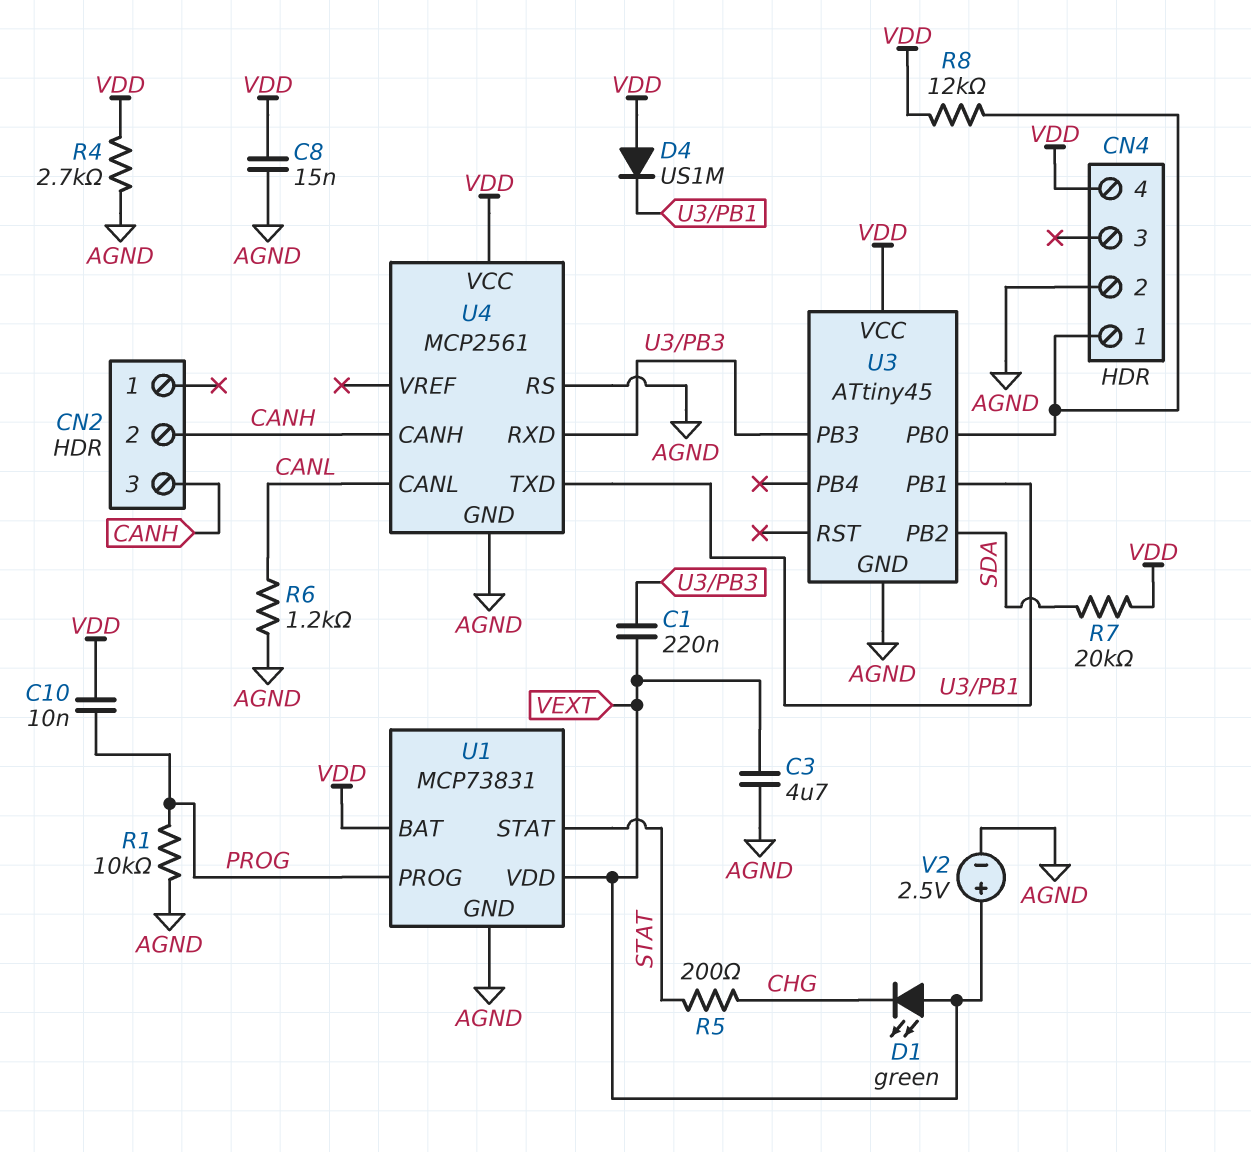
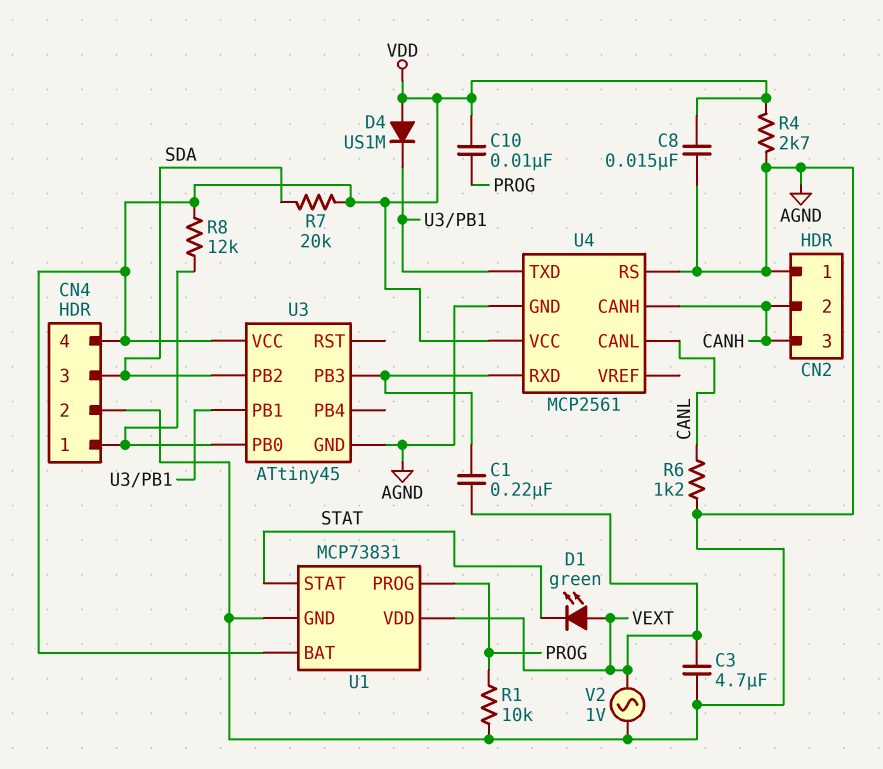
CN2 pin 1: none -> AGND
CN4 pin 3: none -> SDA
D1: LED green (A VEXT, K CHG) -> LED green (A VEXT, K STAT)
R5: 200 (CHG, STAT) -> none
V2: 2.5V (plus VEXT, minus AGND) -> AC 1V (AGND, VEXT)

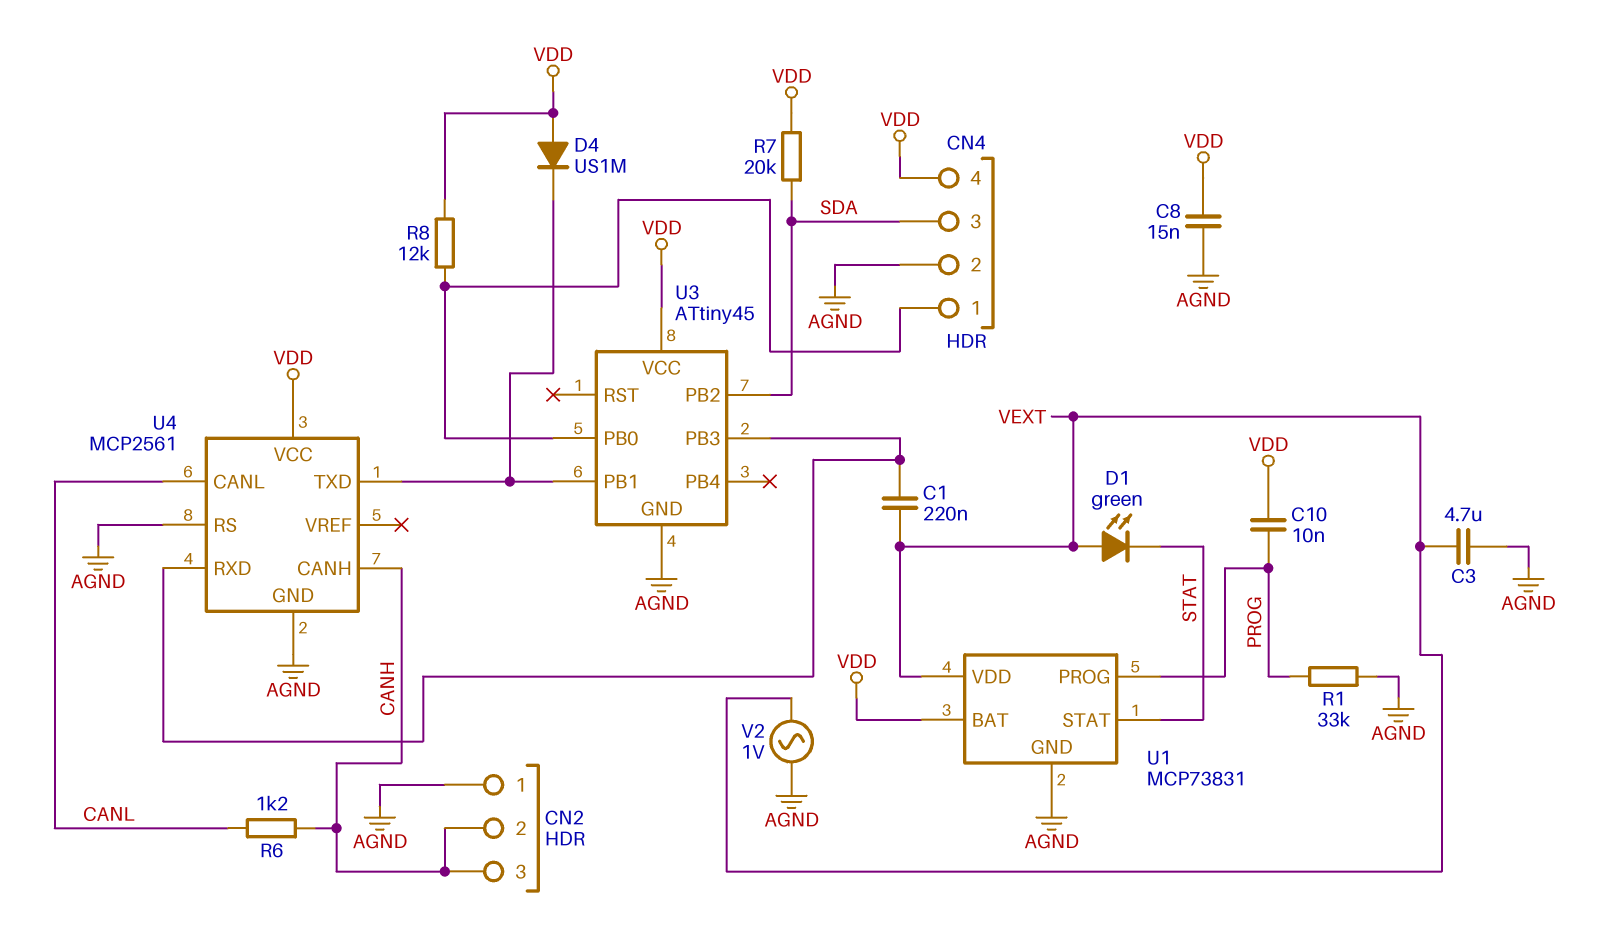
R1: 10k (AGND, PROG) -> 33k (AGND, PROG)
R4: 2.7k (AGND, VDD) -> none
R6: 1.2k (AGND, CANL) -> 1.2k (CANH, CANL)

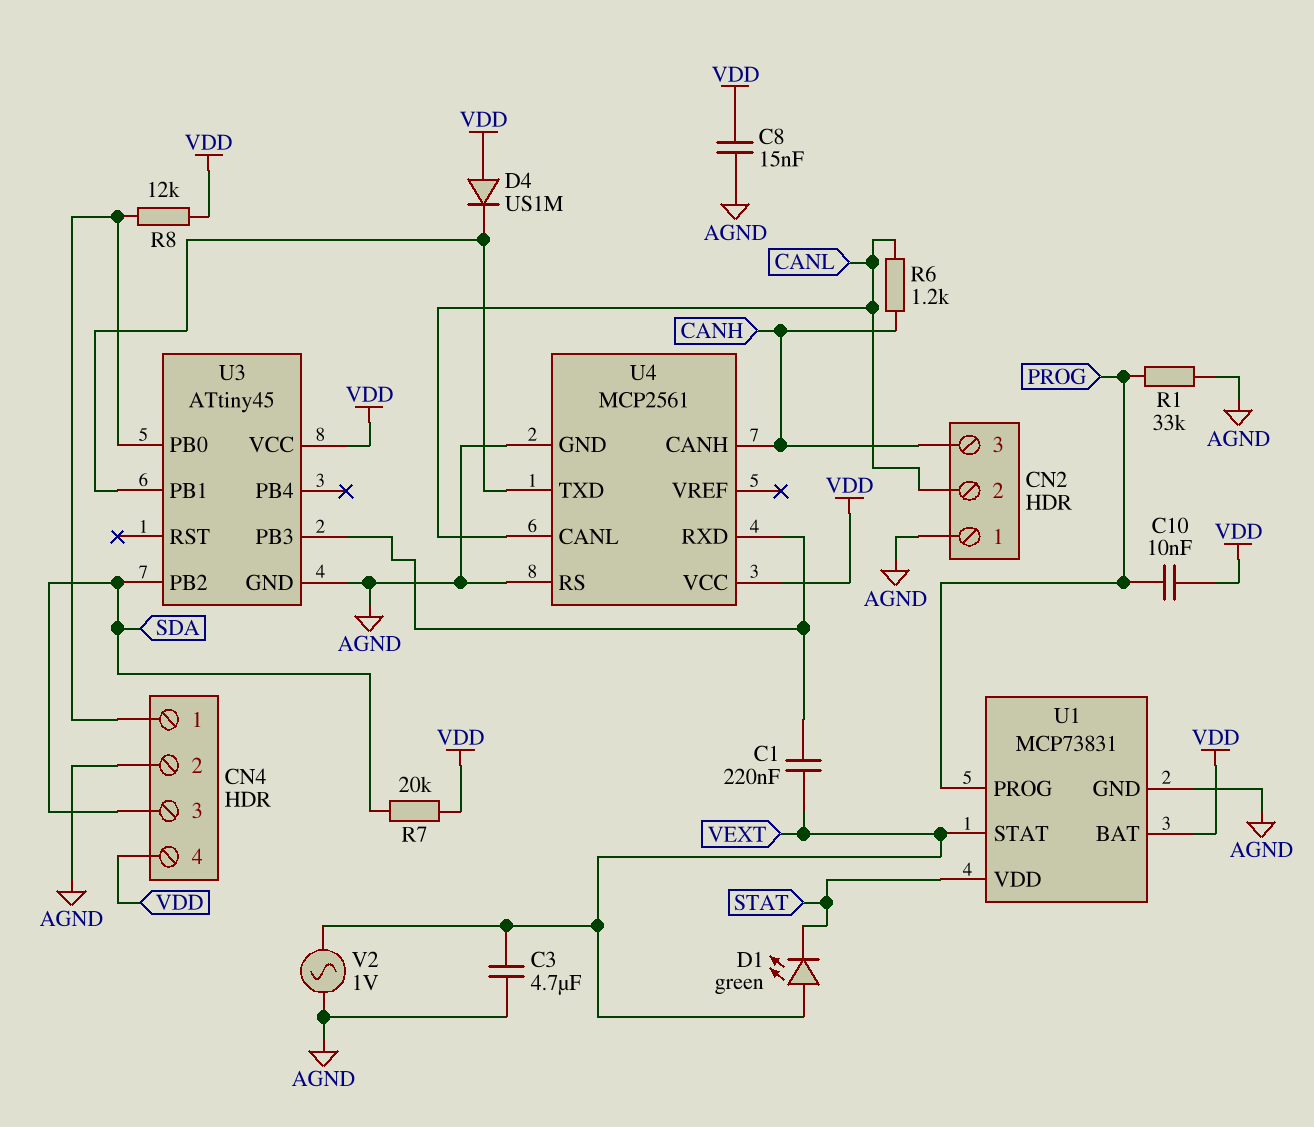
CN2 pin 2: CANH -> CANL
U1 pin STAT: STAT -> VEXT
U1 pin VDD: VEXT -> STAT

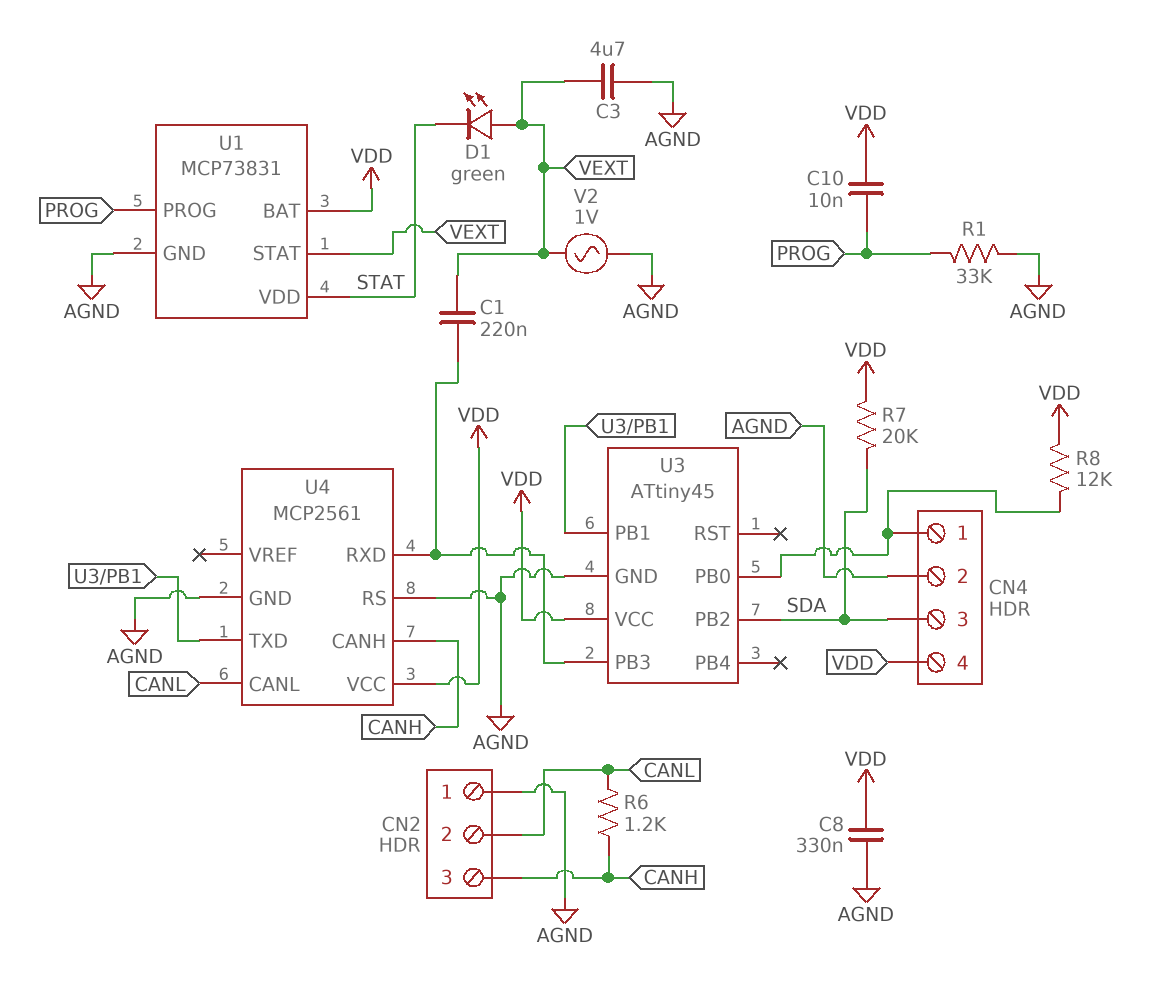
C8: 15nF (AGND, VDD) -> 330nF (AGND, VDD)
D4: diode US1M (A VDD, K U3/PB1) -> none

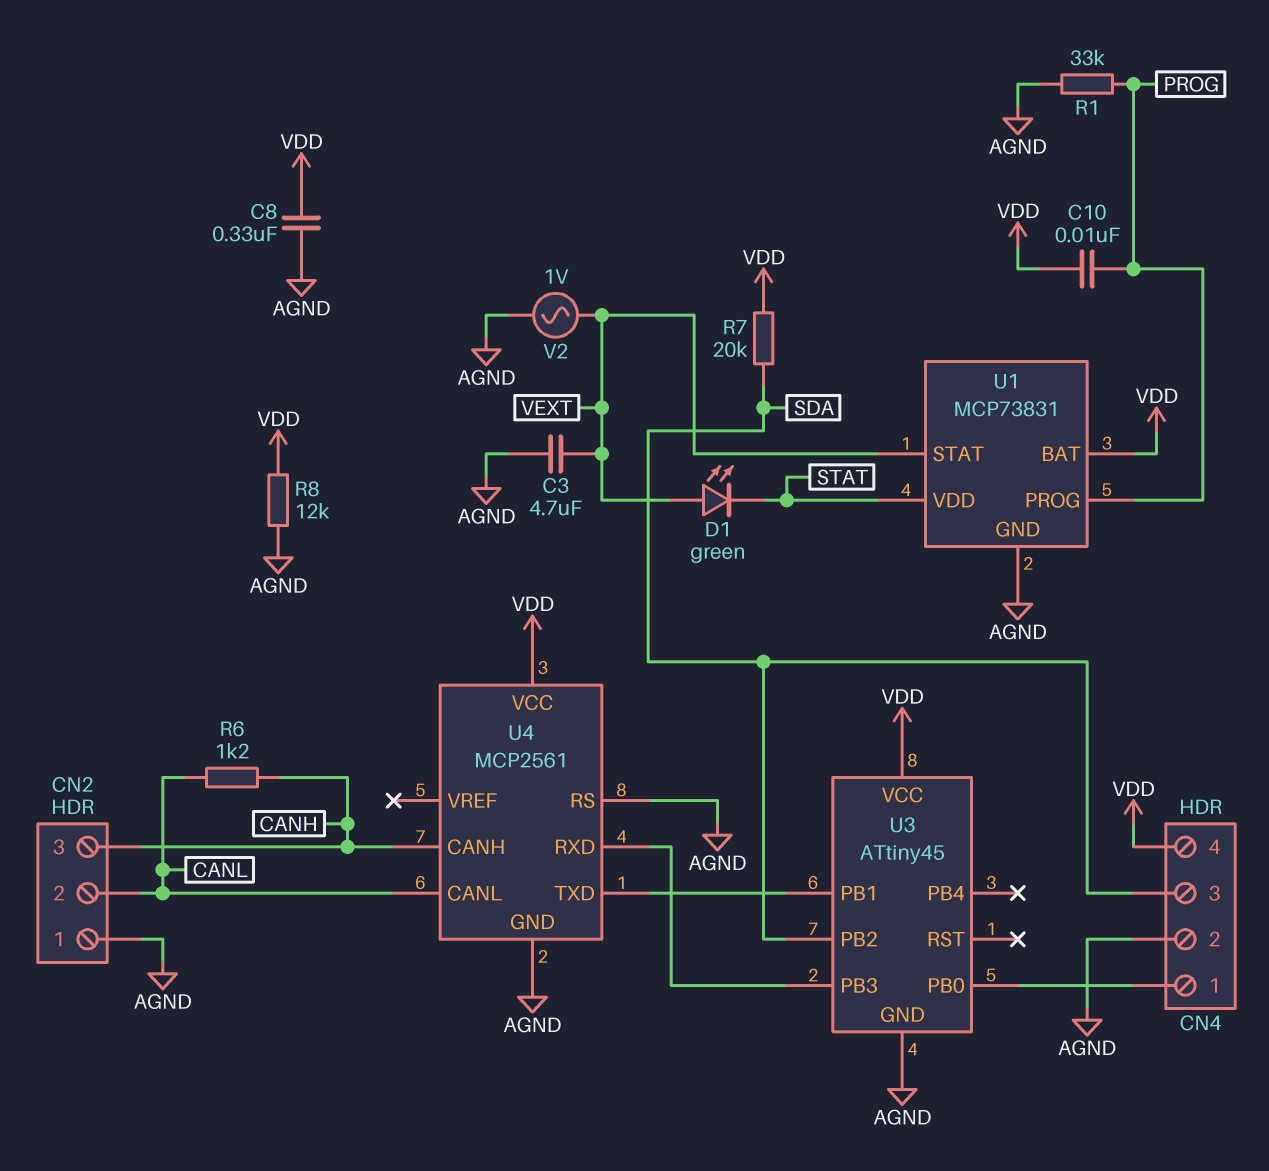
C1: 220nF (U3/PB3, VEXT) -> none
R8: 12k (CN4/1, VDD) -> 12k (AGND, VDD)

